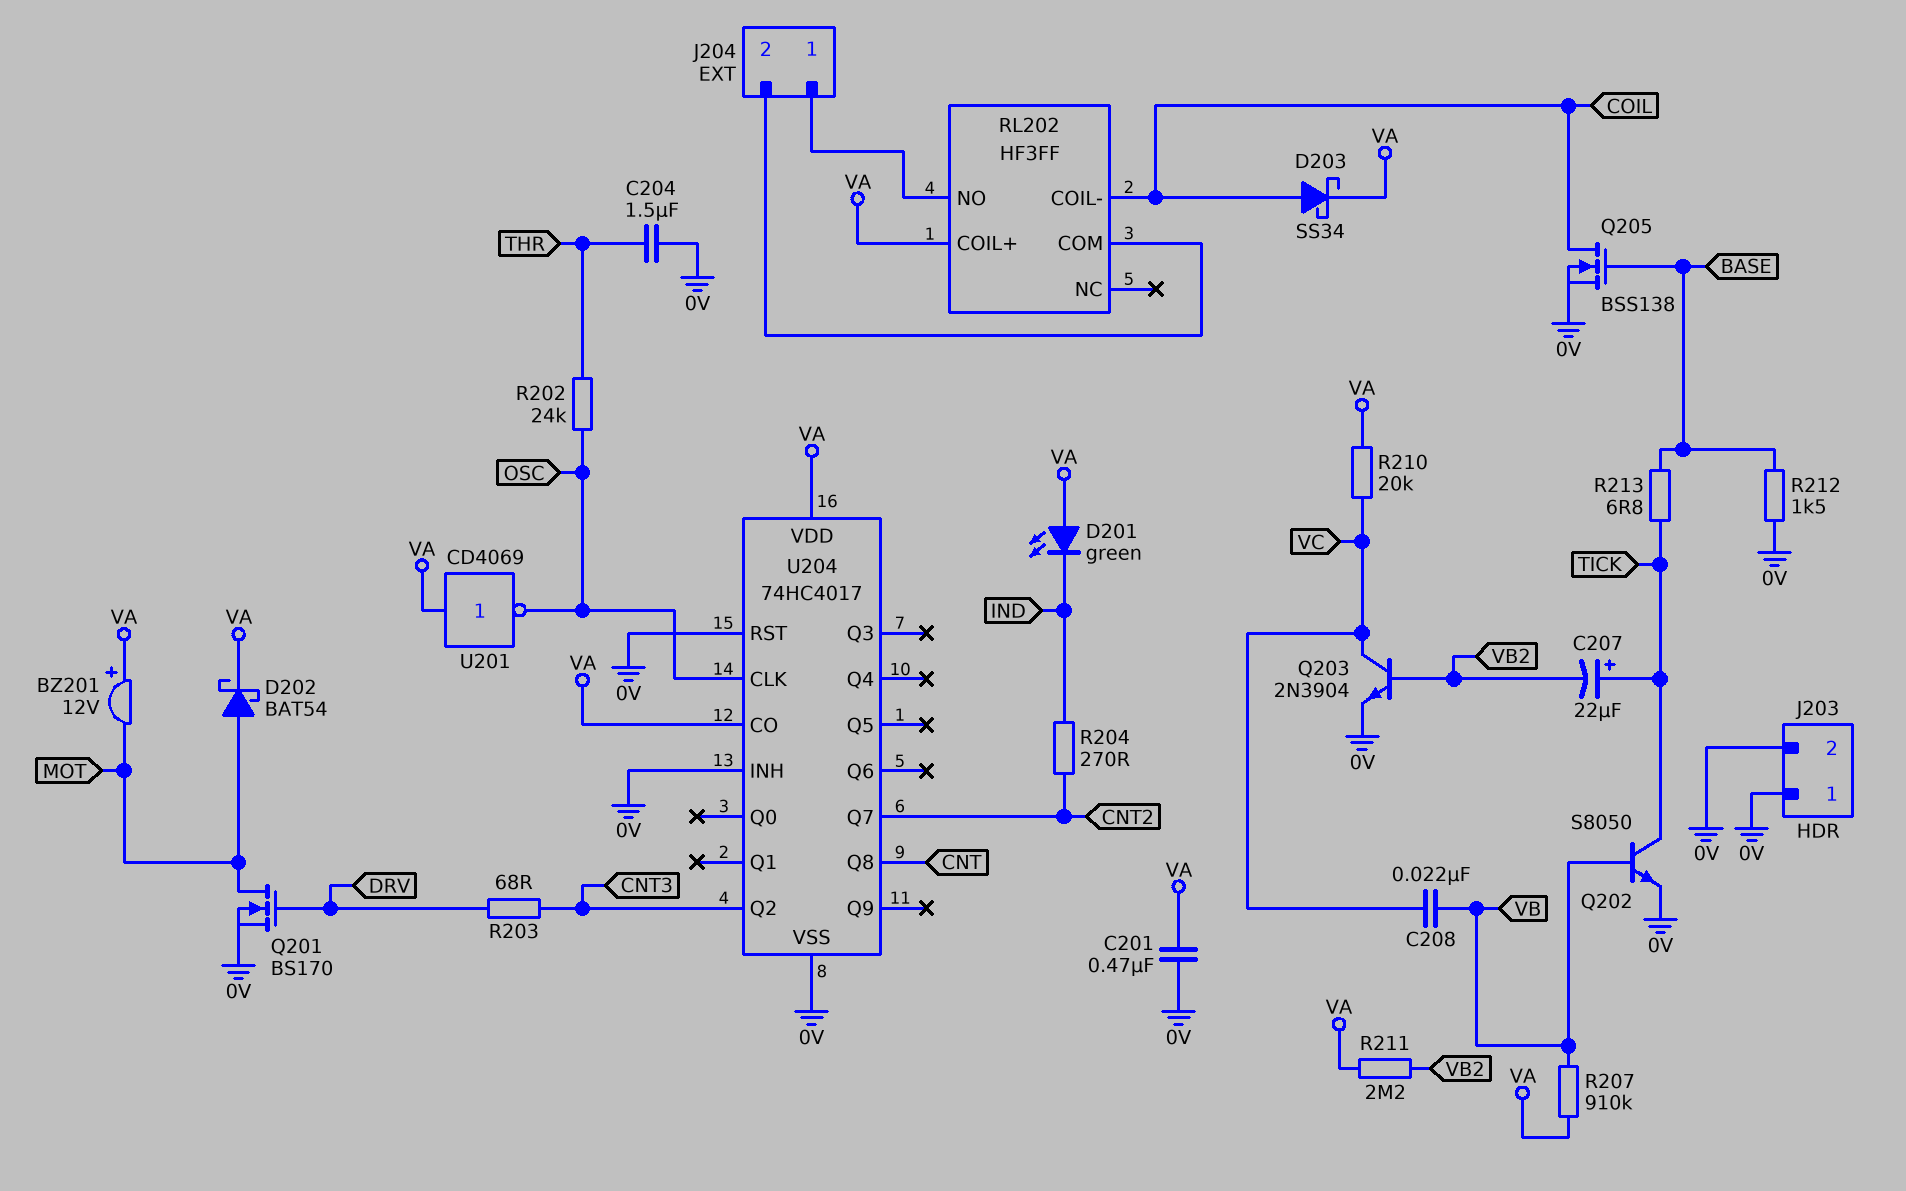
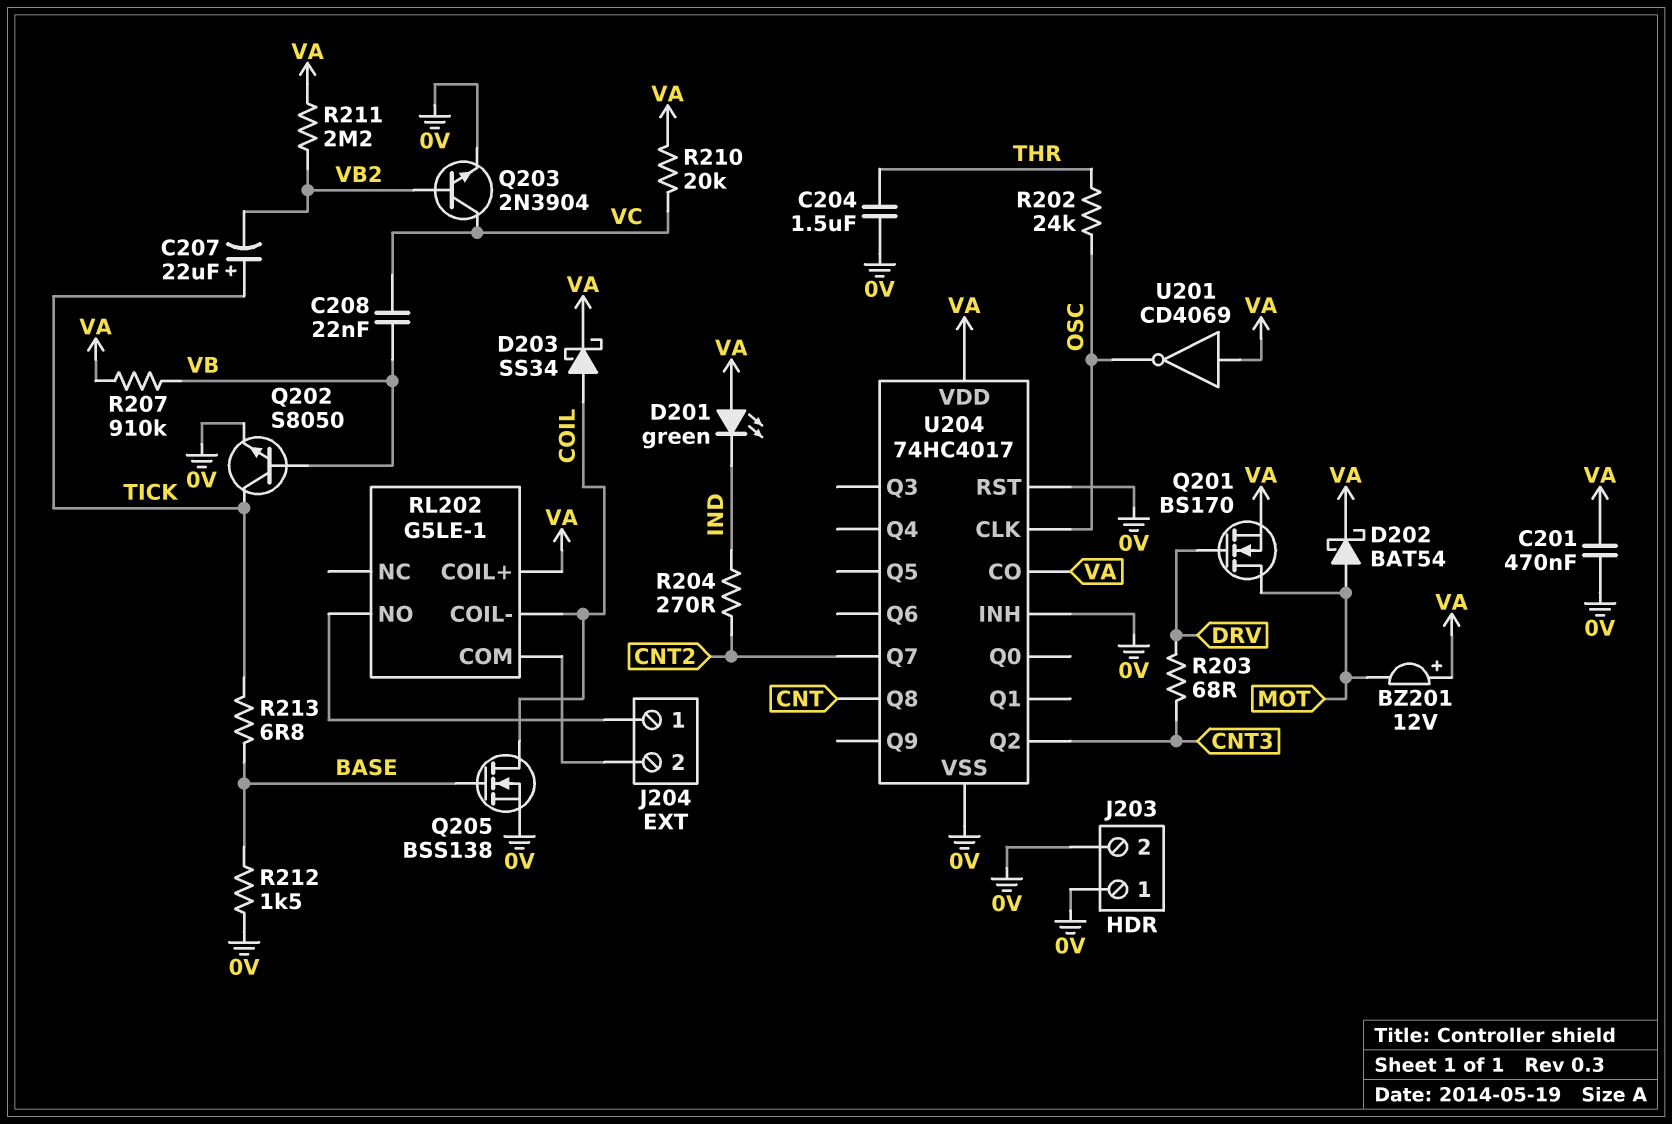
Q201: NMOS BS170 (G DRV, D MOT, S 0V) -> NMOS BS170 (G DRV, D MOT, S VA)
RL202: HF3FF -> G5LE-1

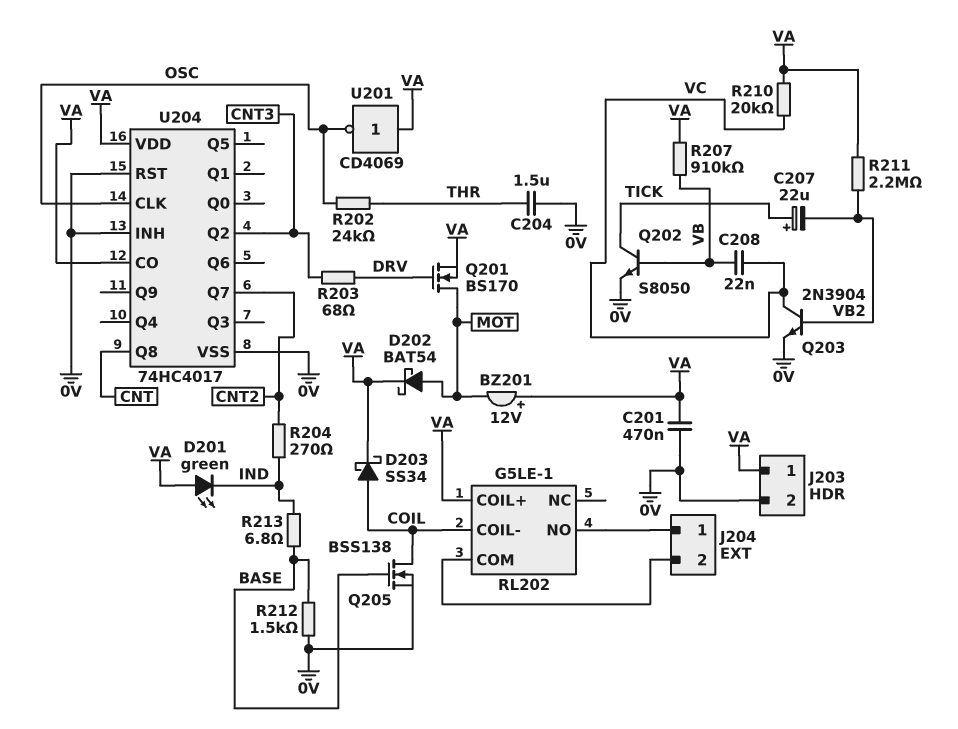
J203 pin 1: 0V -> VA
R213: 6.8 (BASE, TICK) -> 6.8 (BASE, IND)

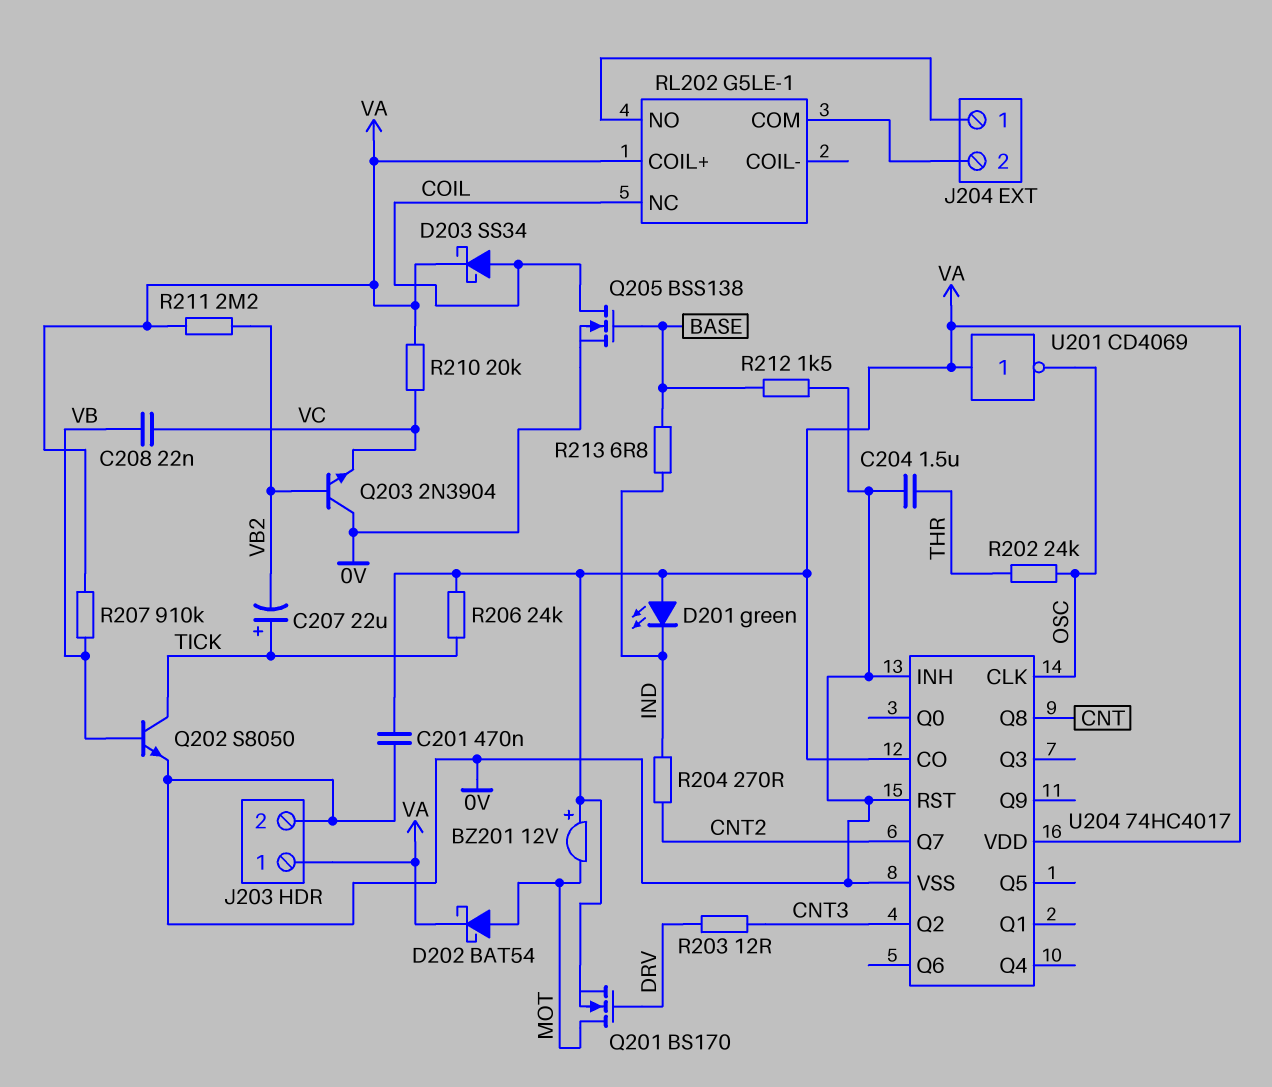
Q203: NPN 2N3904 (B VB2, C VC, E 0V) -> NPN 2N3904 (B VB2, C 0V, E VC)
R203: 68 (CNT3, DRV) -> 12 (CNT3, DRV)
R206: none -> 24k (TICK, VA)
RL202 pin COIL-: COIL -> none
RL202 pin NC: none -> COIL

